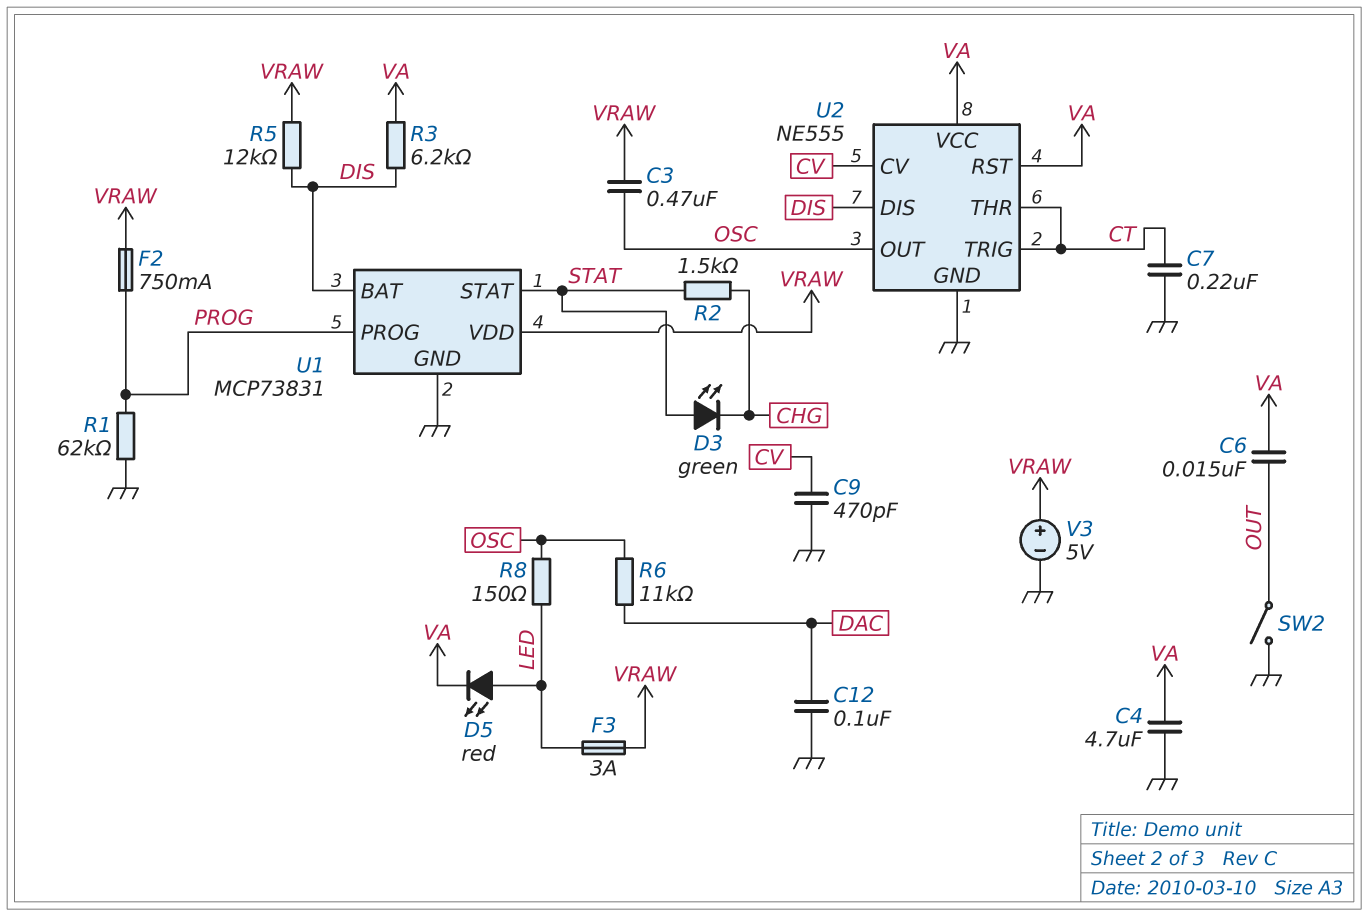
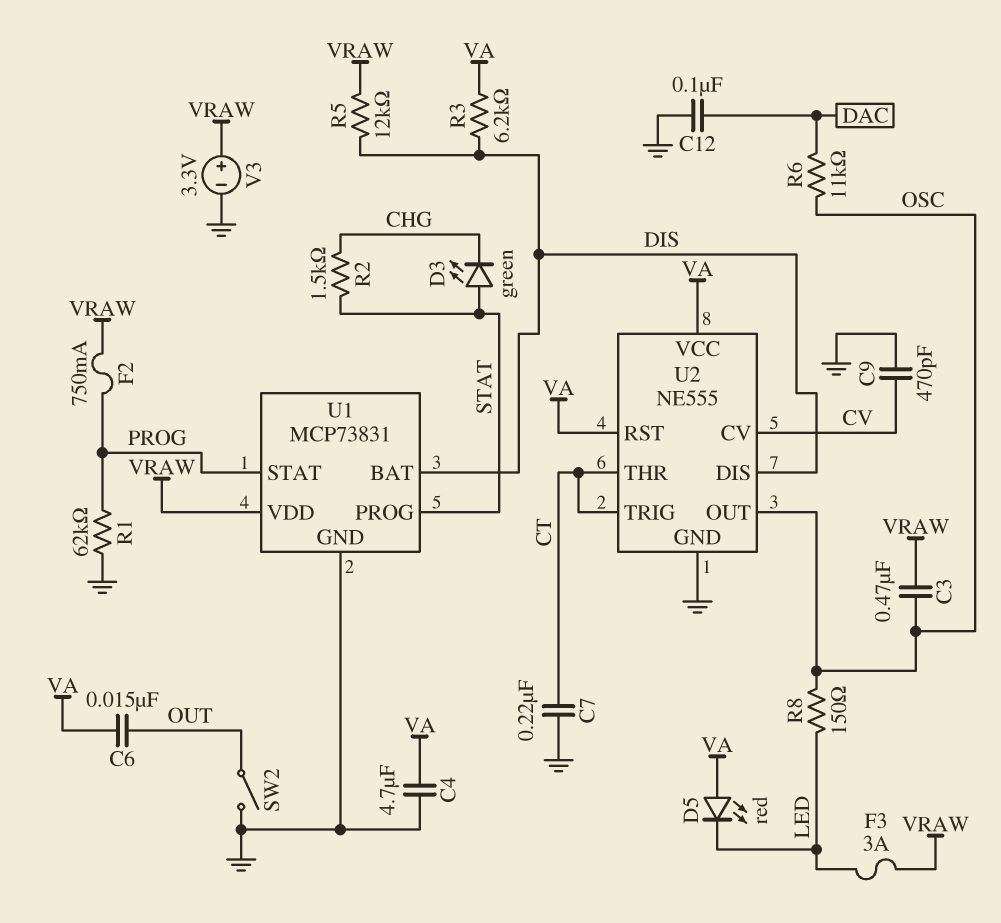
D5: LED red (A LED, K VA) -> LED red (A VA, K LED)
U1 pin PROG: PROG -> STAT
U1 pin STAT: STAT -> PROG
V3: 5V (plus VRAW, minus GND) -> 3.3V (plus VRAW, minus GND)

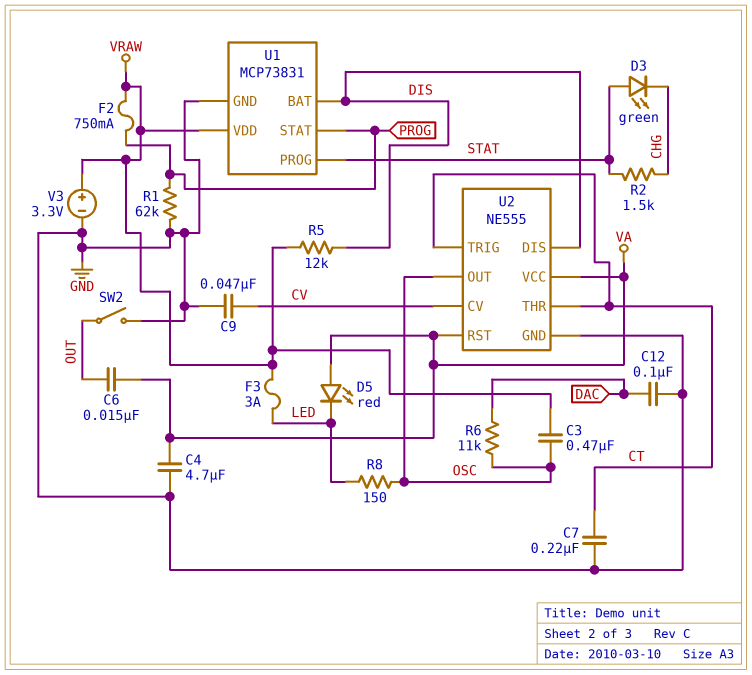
C9: 470pF (CV, GND) -> 47nF (CV, GND)
R3: 6.2k (DIS, VA) -> none

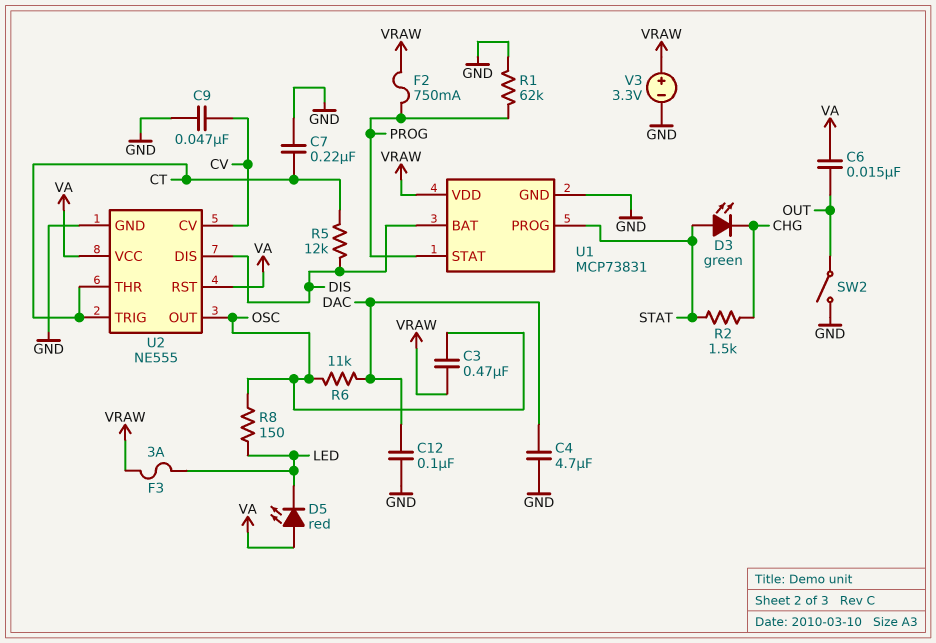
C4: 4.7uF (GND, VA) -> 4.7uF (DAC, GND)
R5: 12k (DIS, VRAW) -> 12k (CT, DIS)

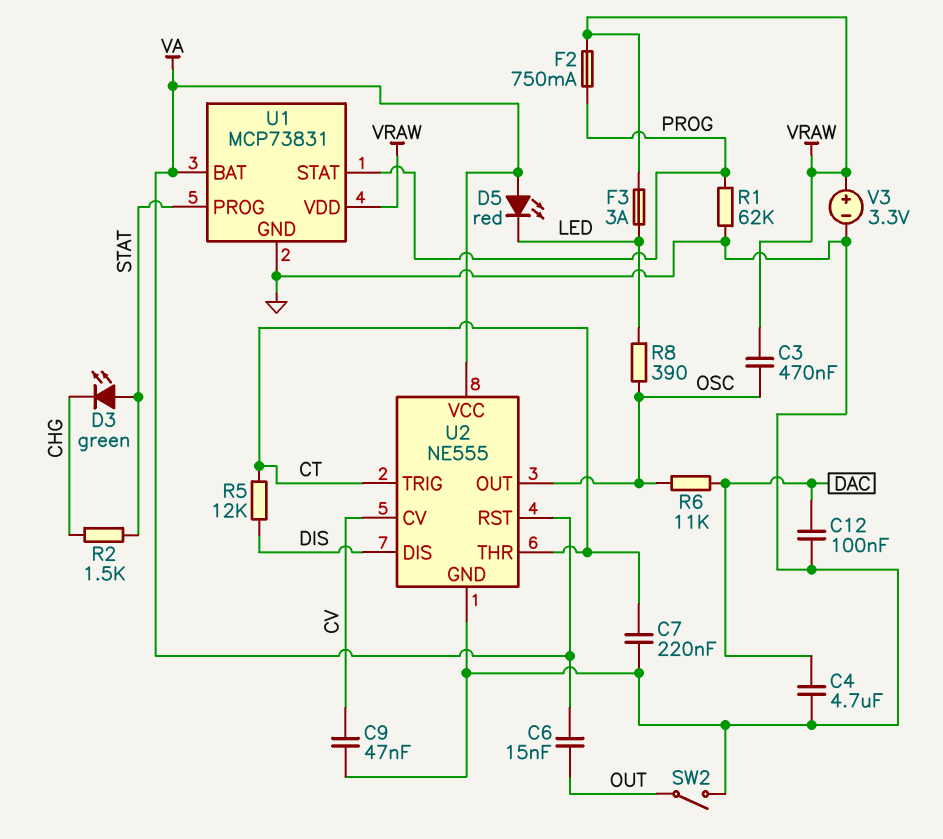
R8: 150 (LED, OSC) -> 390 (LED, OSC)
U1 pin BAT: DIS -> VA

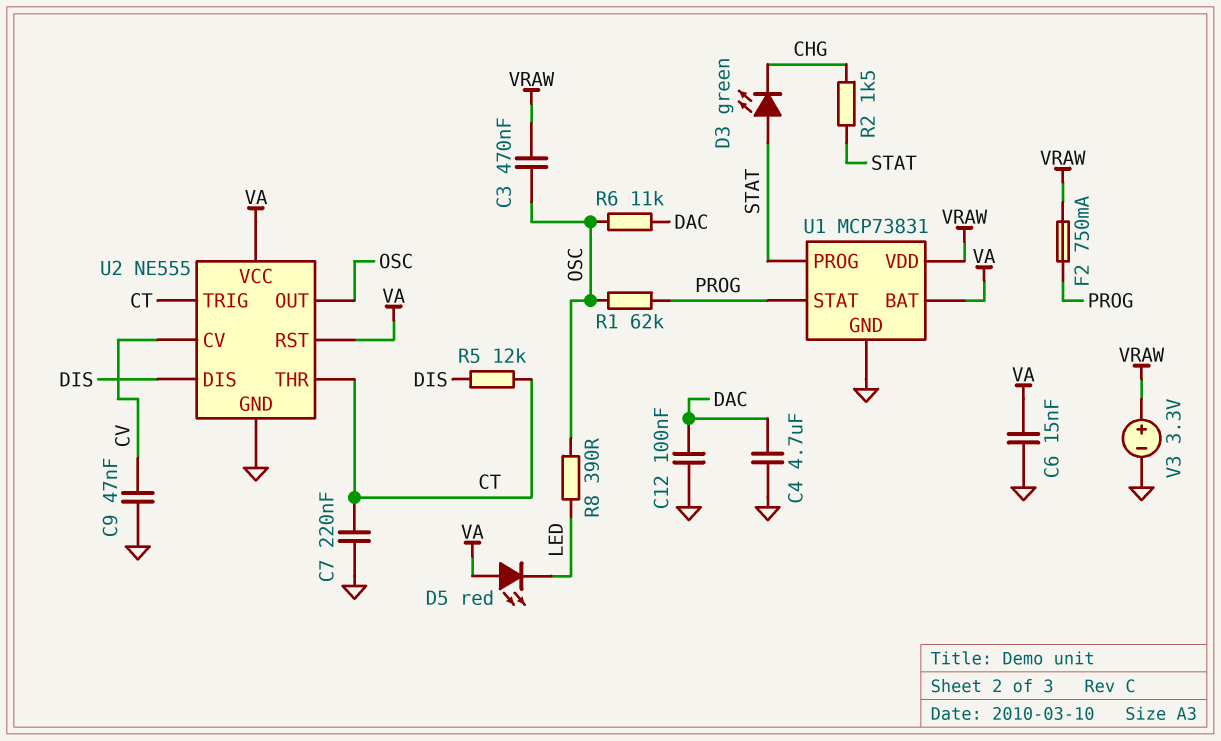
C6: 15nF (OUT, VA) -> 15nF (GND, VA)
F3: 3A (LED, VRAW) -> none
R1: 62k (GND, PROG) -> 62k (OSC, PROG)
SW2: switch (GND, OUT) -> none

